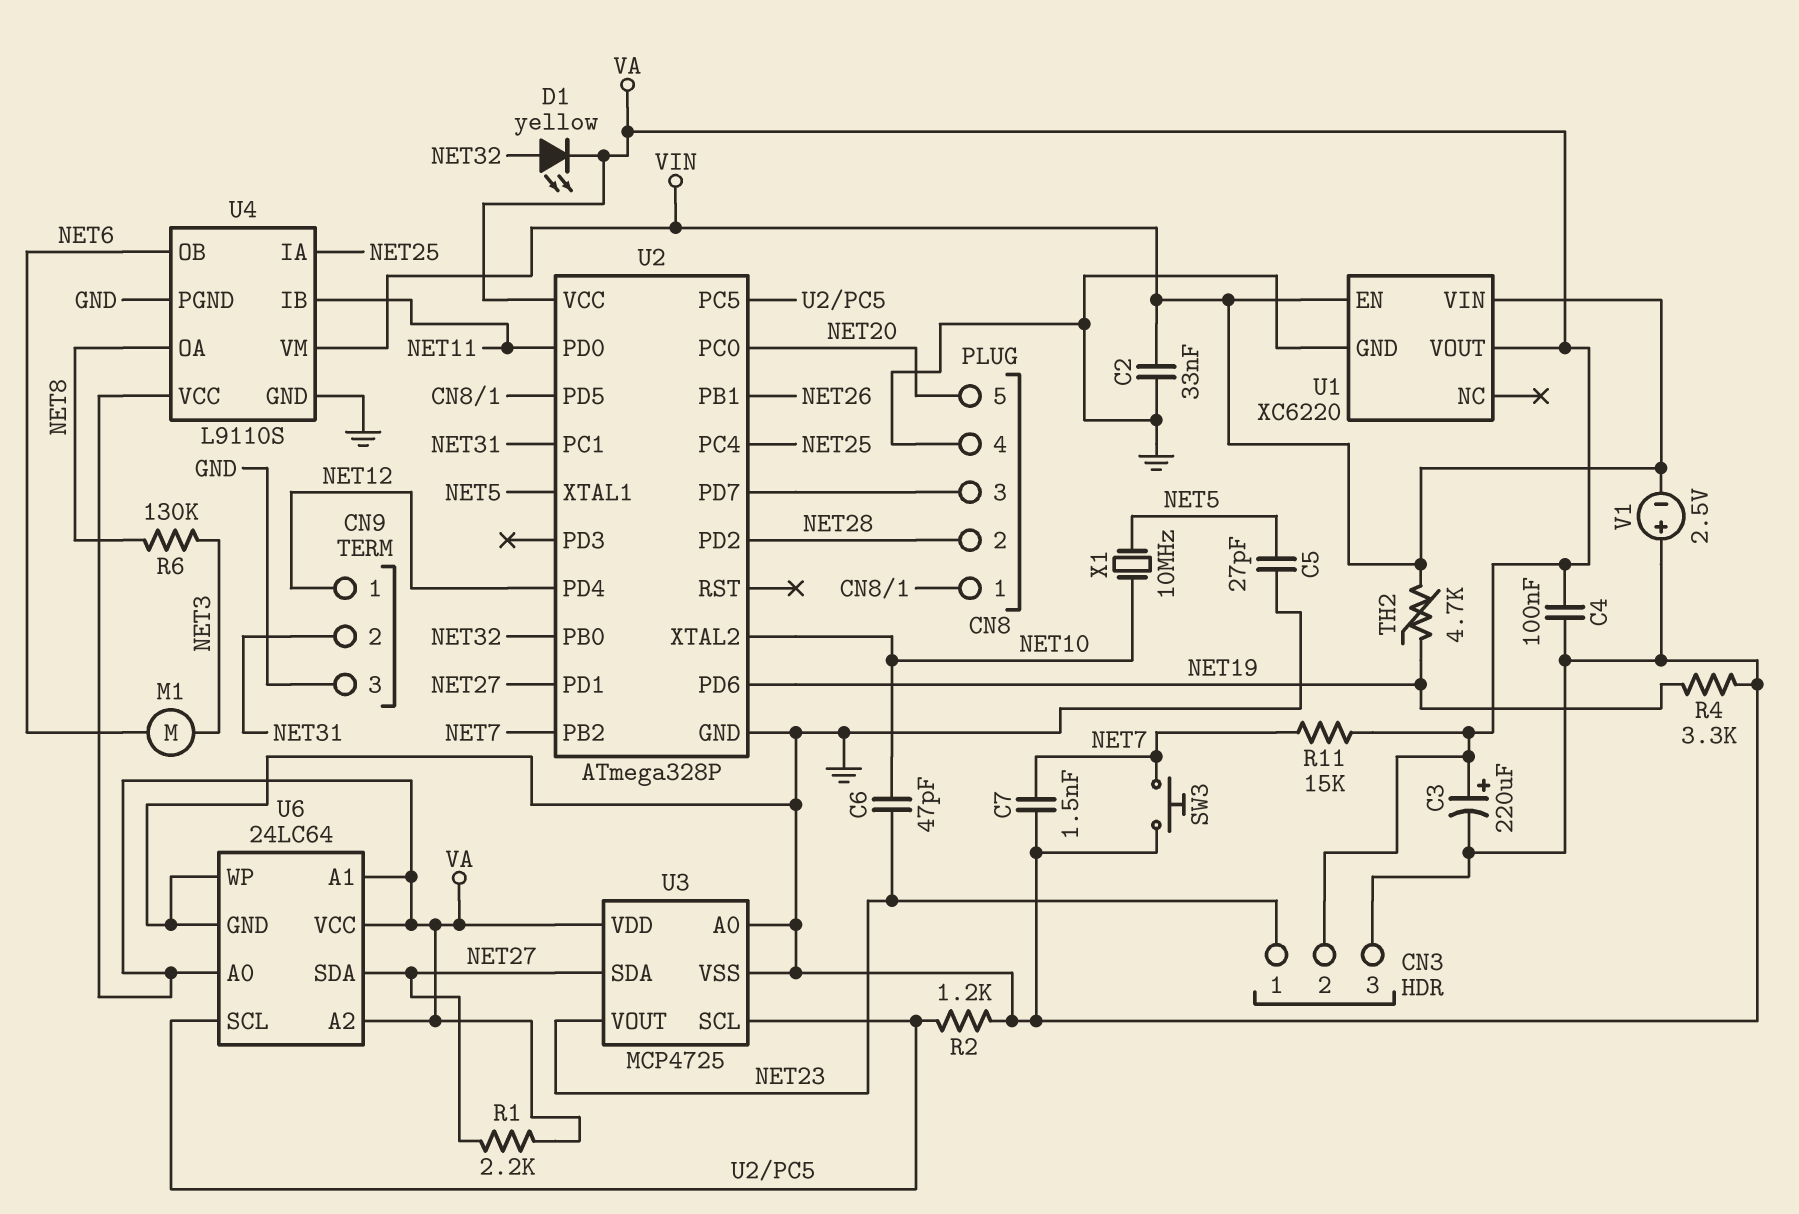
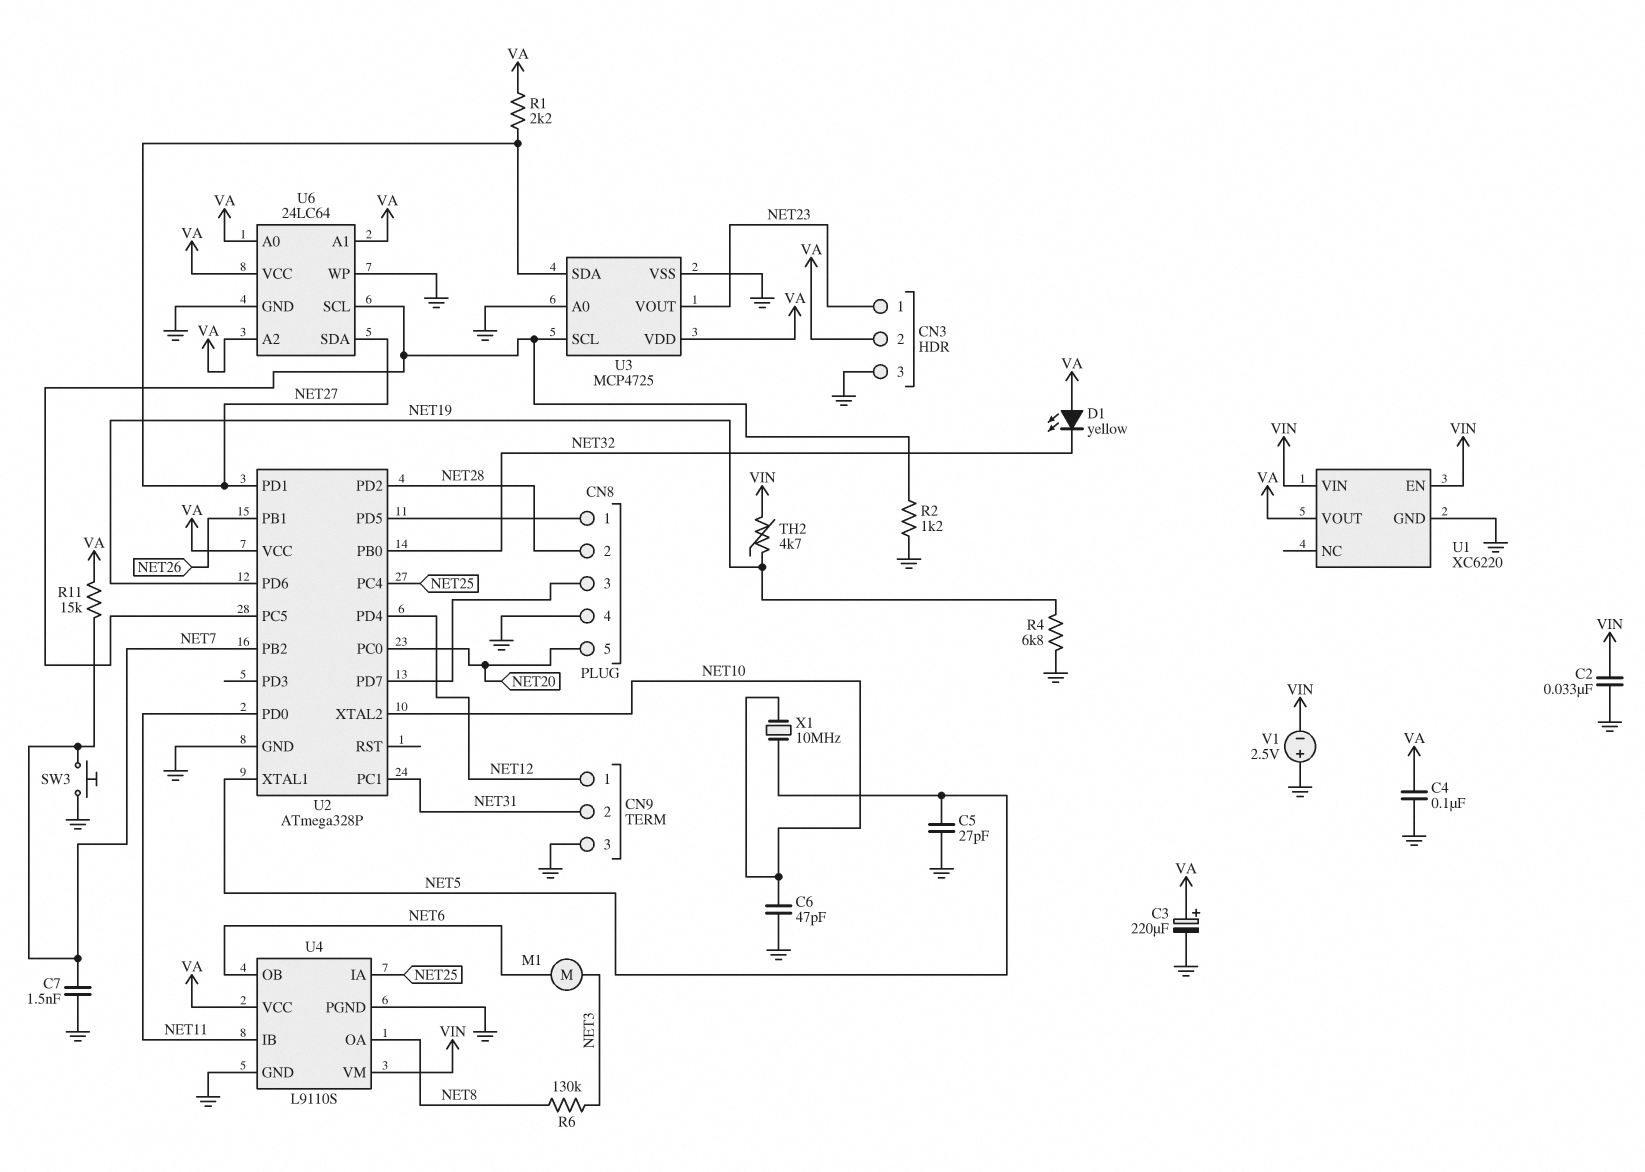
C6: 47pF (NET10, NET23) -> 47pF (GND, NET10)
D1: LED yellow (A NET32, K VA) -> LED yellow (A VA, K NET32)
R4: 3.3k (GND, NET19) -> 6.8k (GND, NET19)

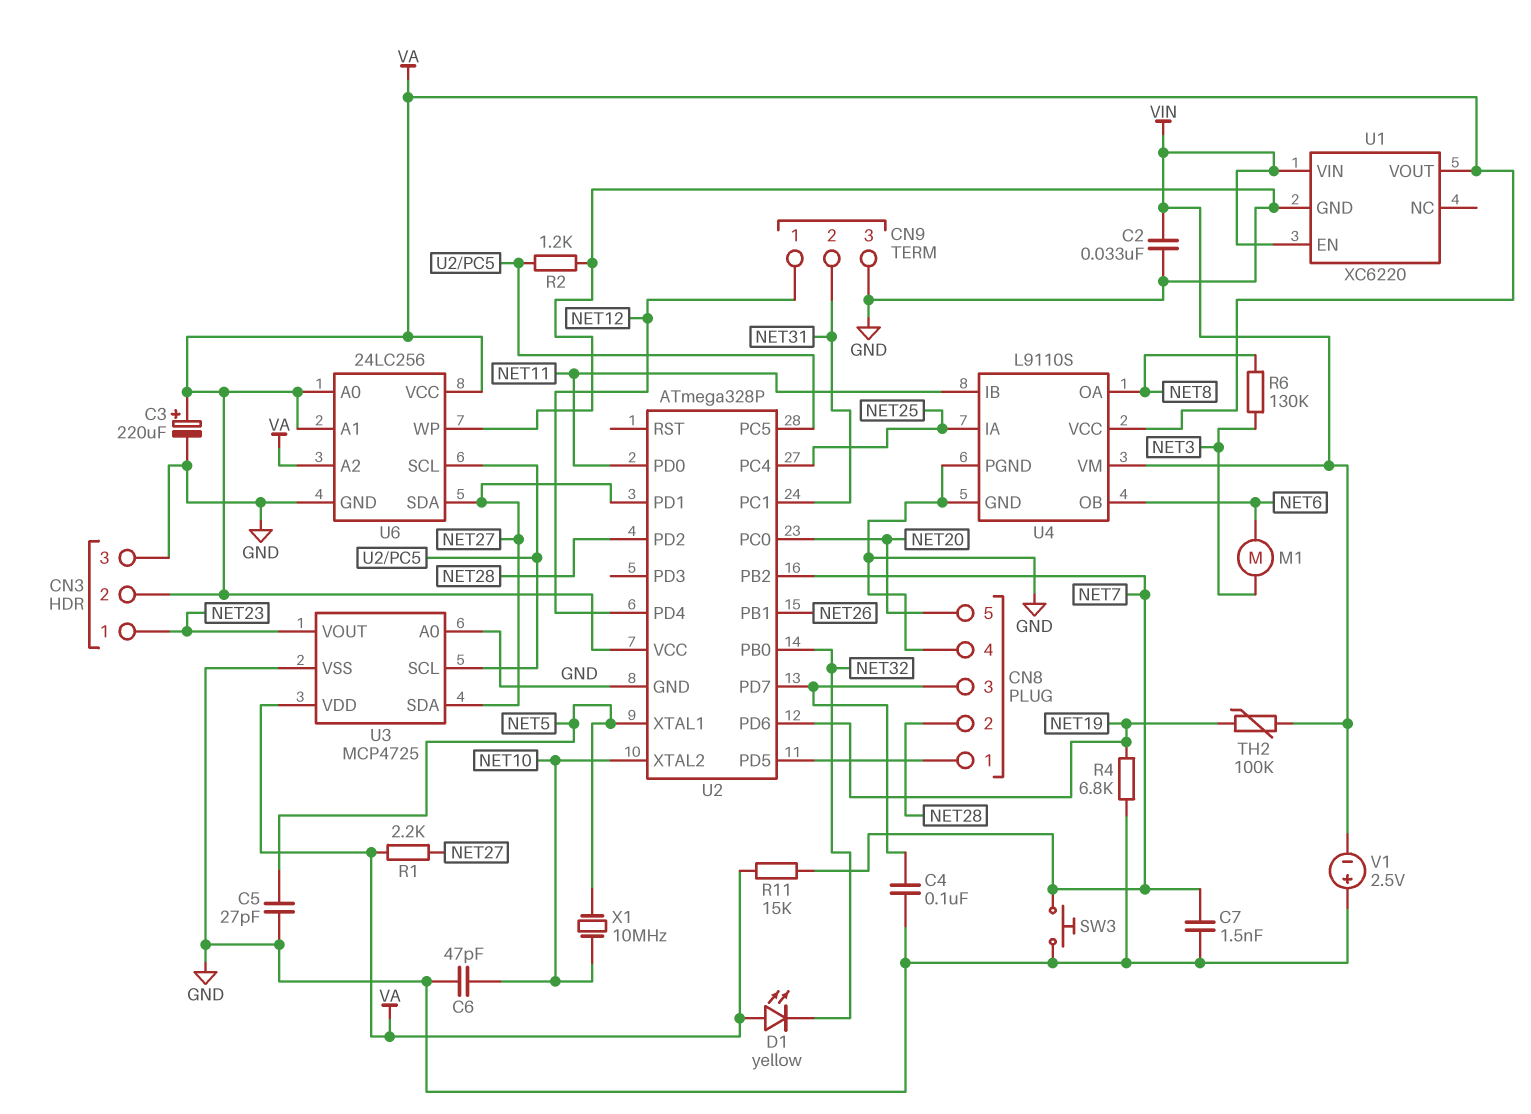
C4: 100nF (GND, VA) -> 100nF (CN8/3, GND)
TH2: 4.7k (NET19, VIN) -> 100k (NET19, VIN)
U6: 24LC64 -> 24LC256

